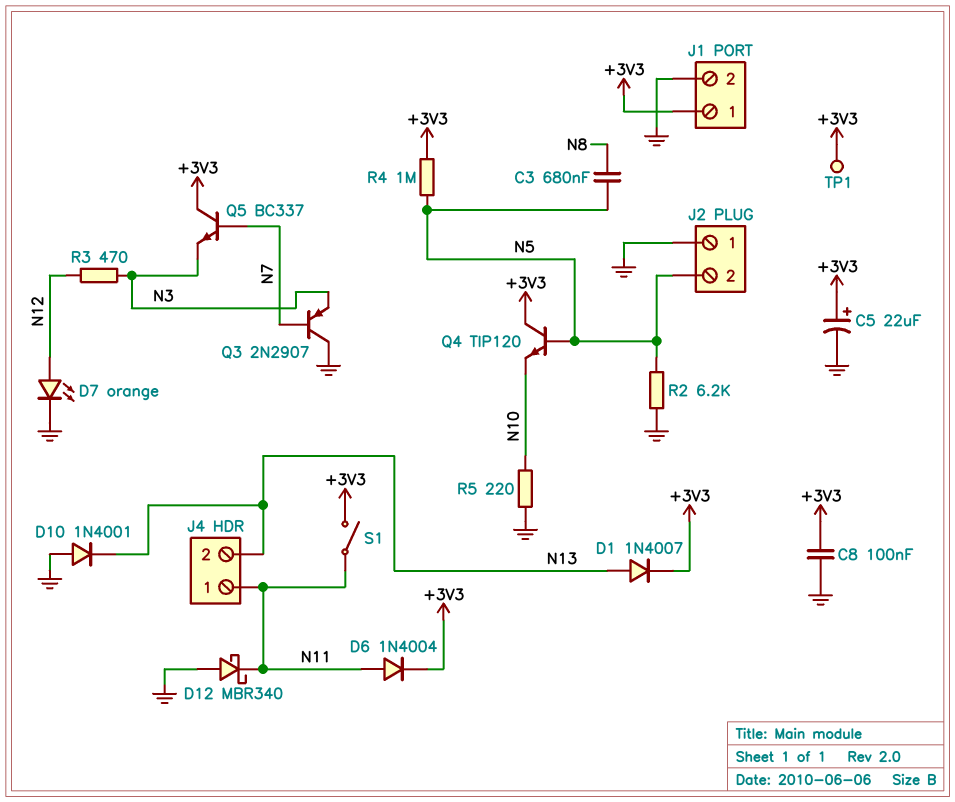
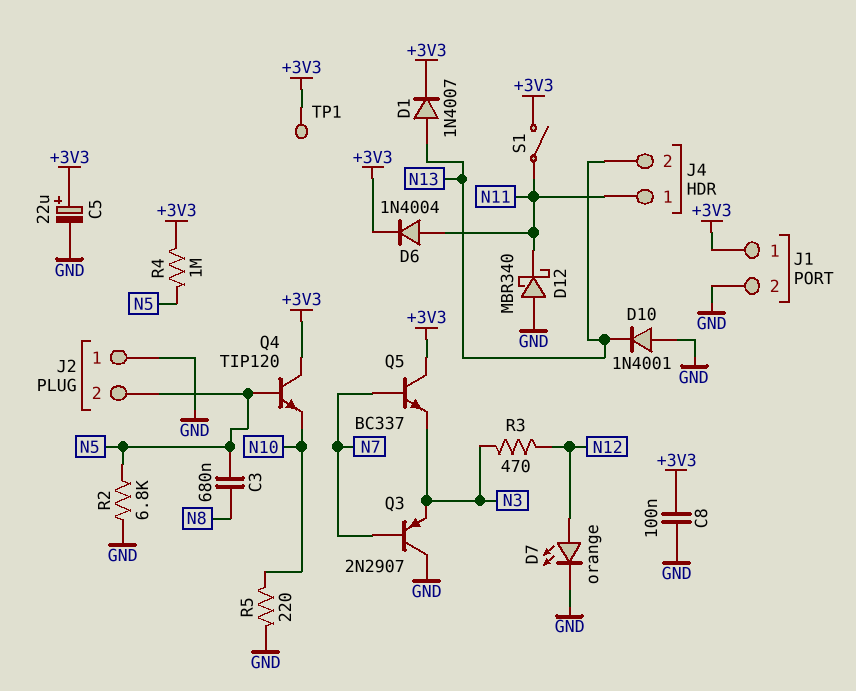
R2: 6.2k (GND, N5) -> 6.8k (GND, N5)

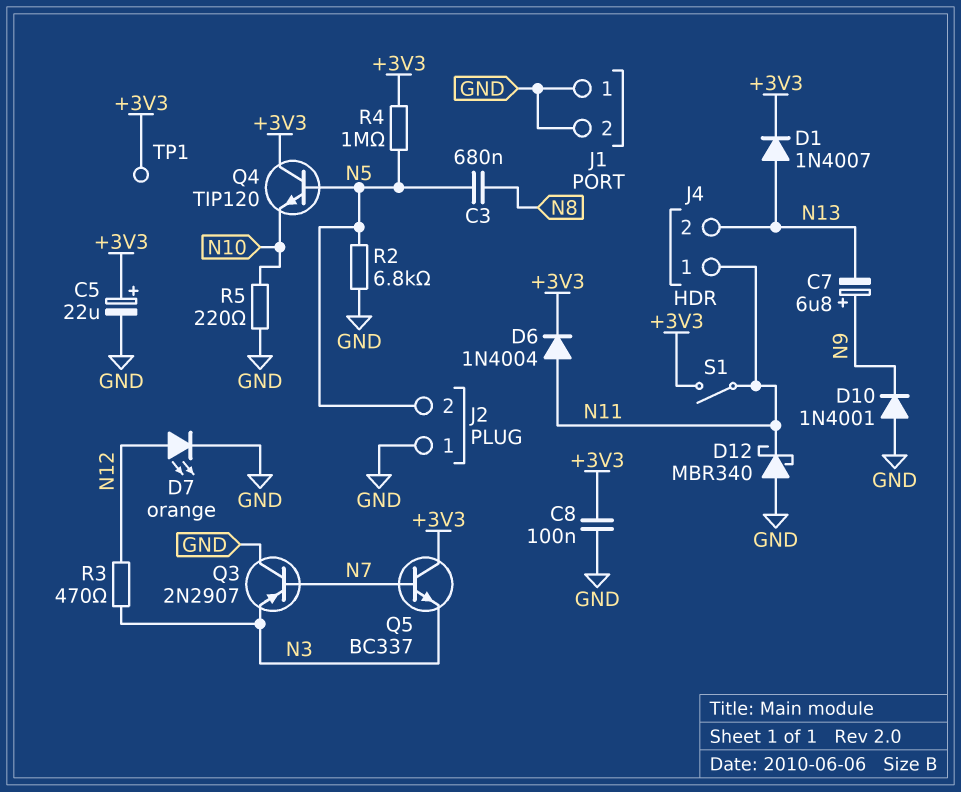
C7: none -> 6.8uF (plus N9, minus N13)
D10: diode 1N4001 (A GND, K N13) -> diode 1N4001 (A GND, K N9)
J1 pin 1: +3V3 -> GND

